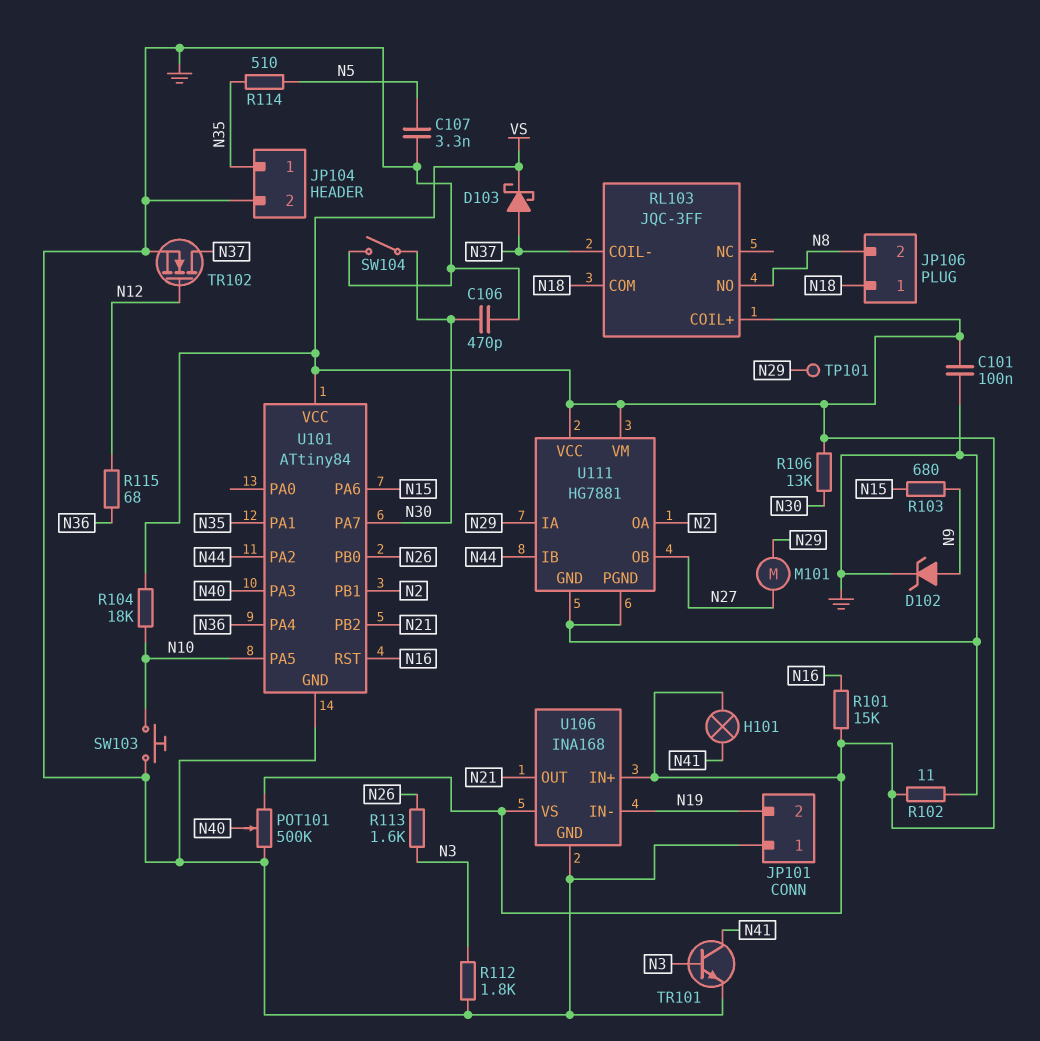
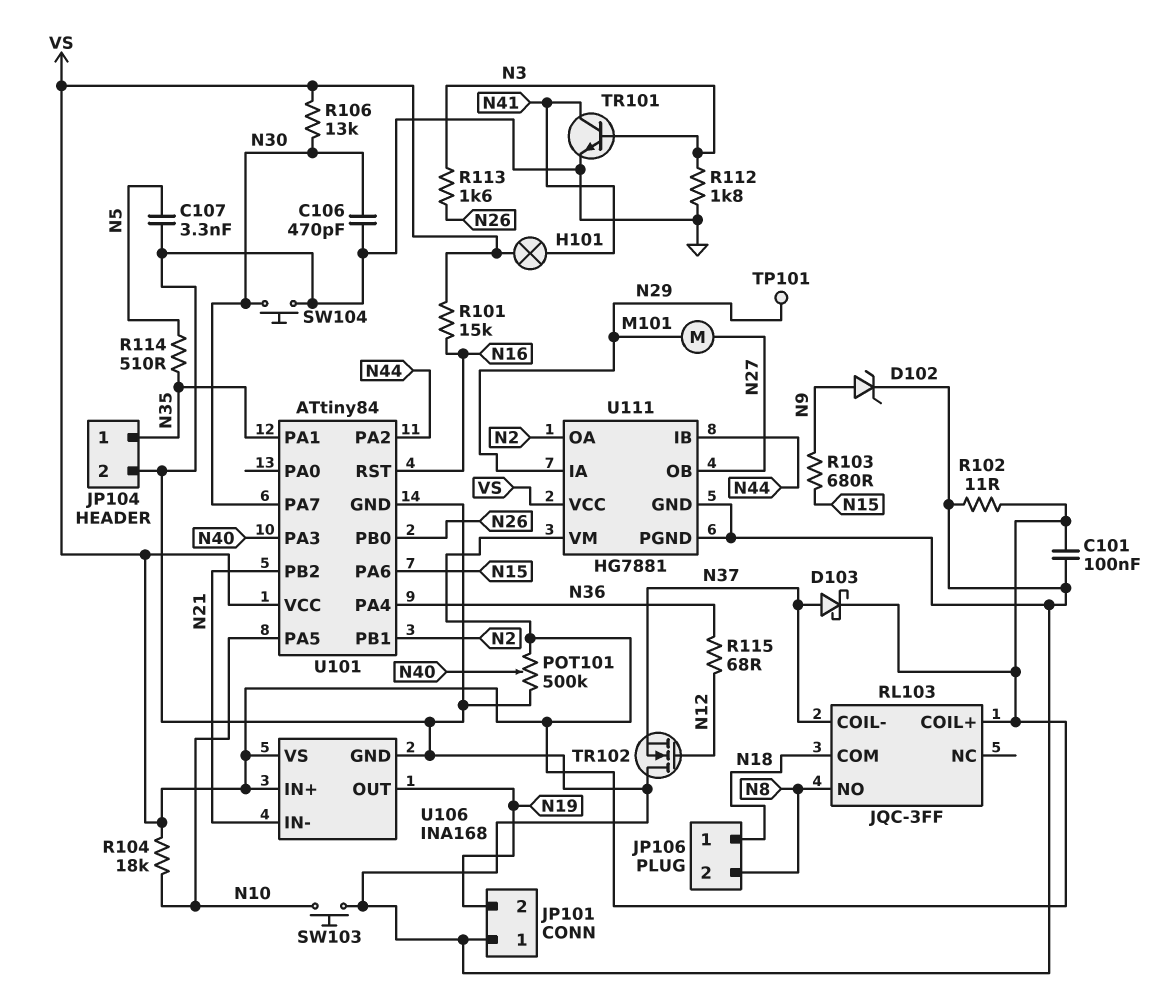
SW104: switch (GND, N30) -> button (GND, N30)
TR102: NMOS (G N12, D N37, S GND) -> NMOS (G N12, D GND, S N37)
U106 pin IN-: N19 -> N21
U106 pin OUT: N21 -> N19

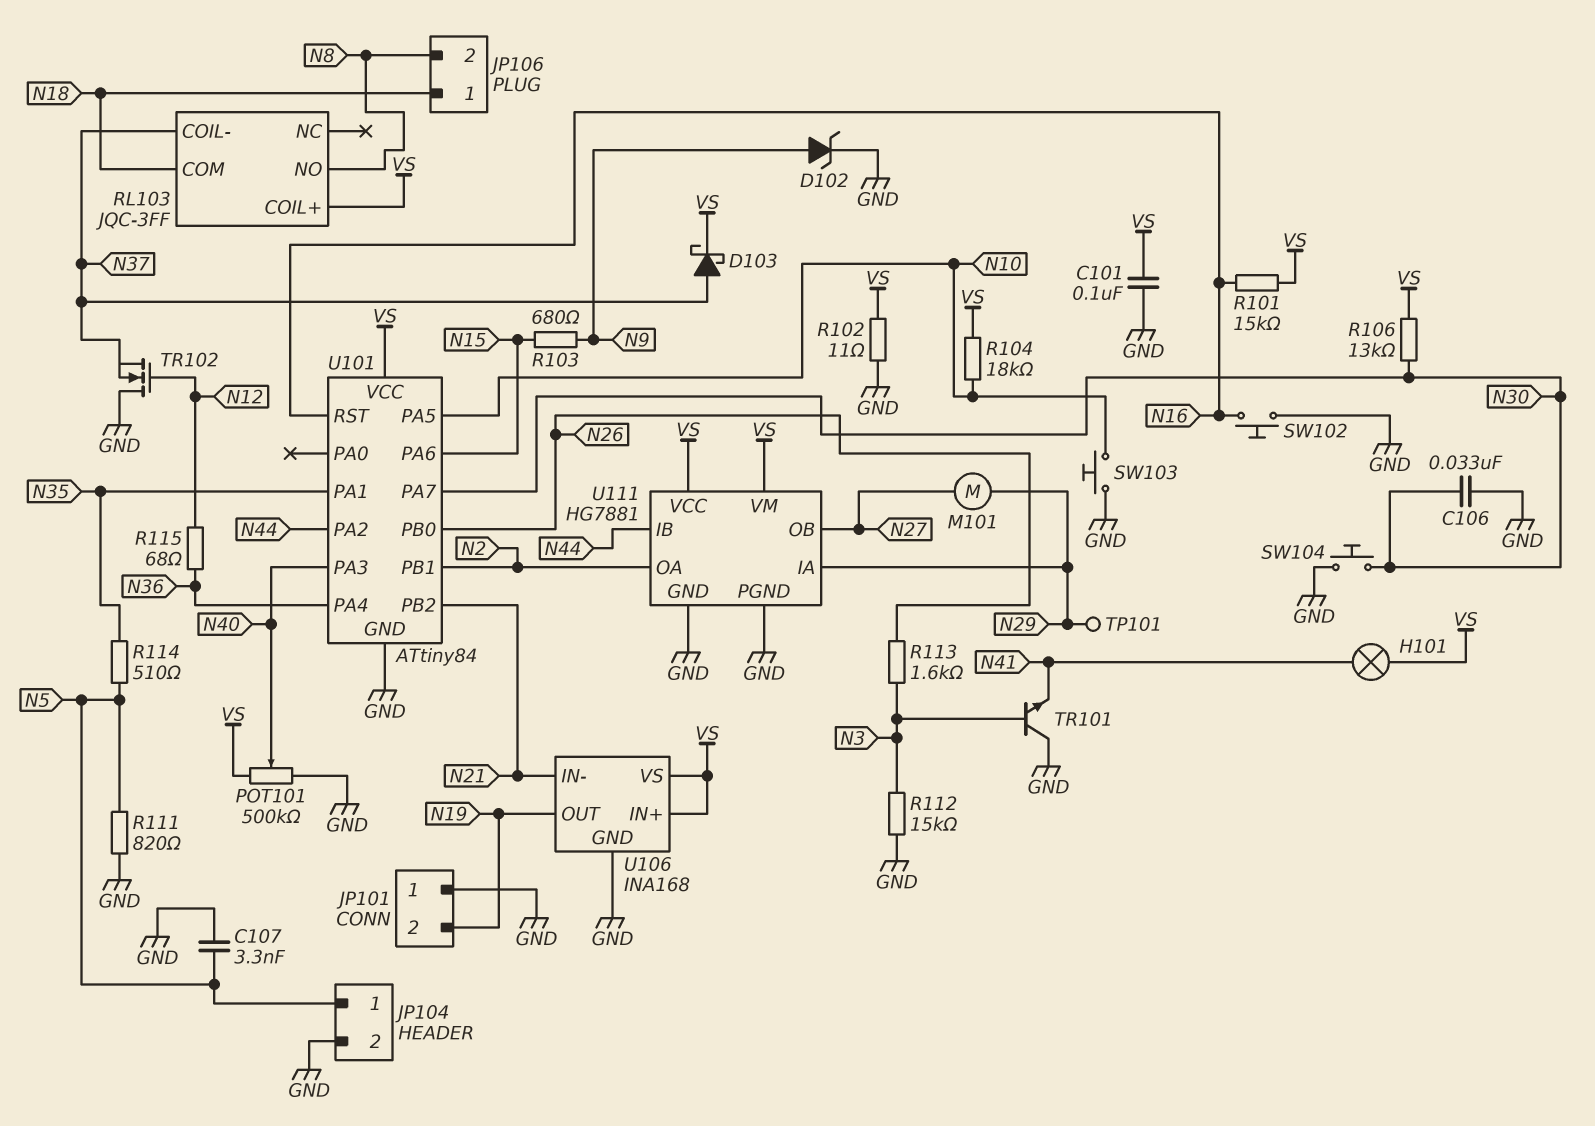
C106: 470pF (GND, N30) -> 33nF (GND, N30)
JP104 pin 1: N35 -> N5
R111: none -> 820 (GND, N5)
R112: 1.8k (GND, N3) -> 15k (GND, N3)
SW102: none -> button (GND, N16)
TR101: NPN (B N3, C N41, E GND) -> NPN (B N3, C GND, E N41)

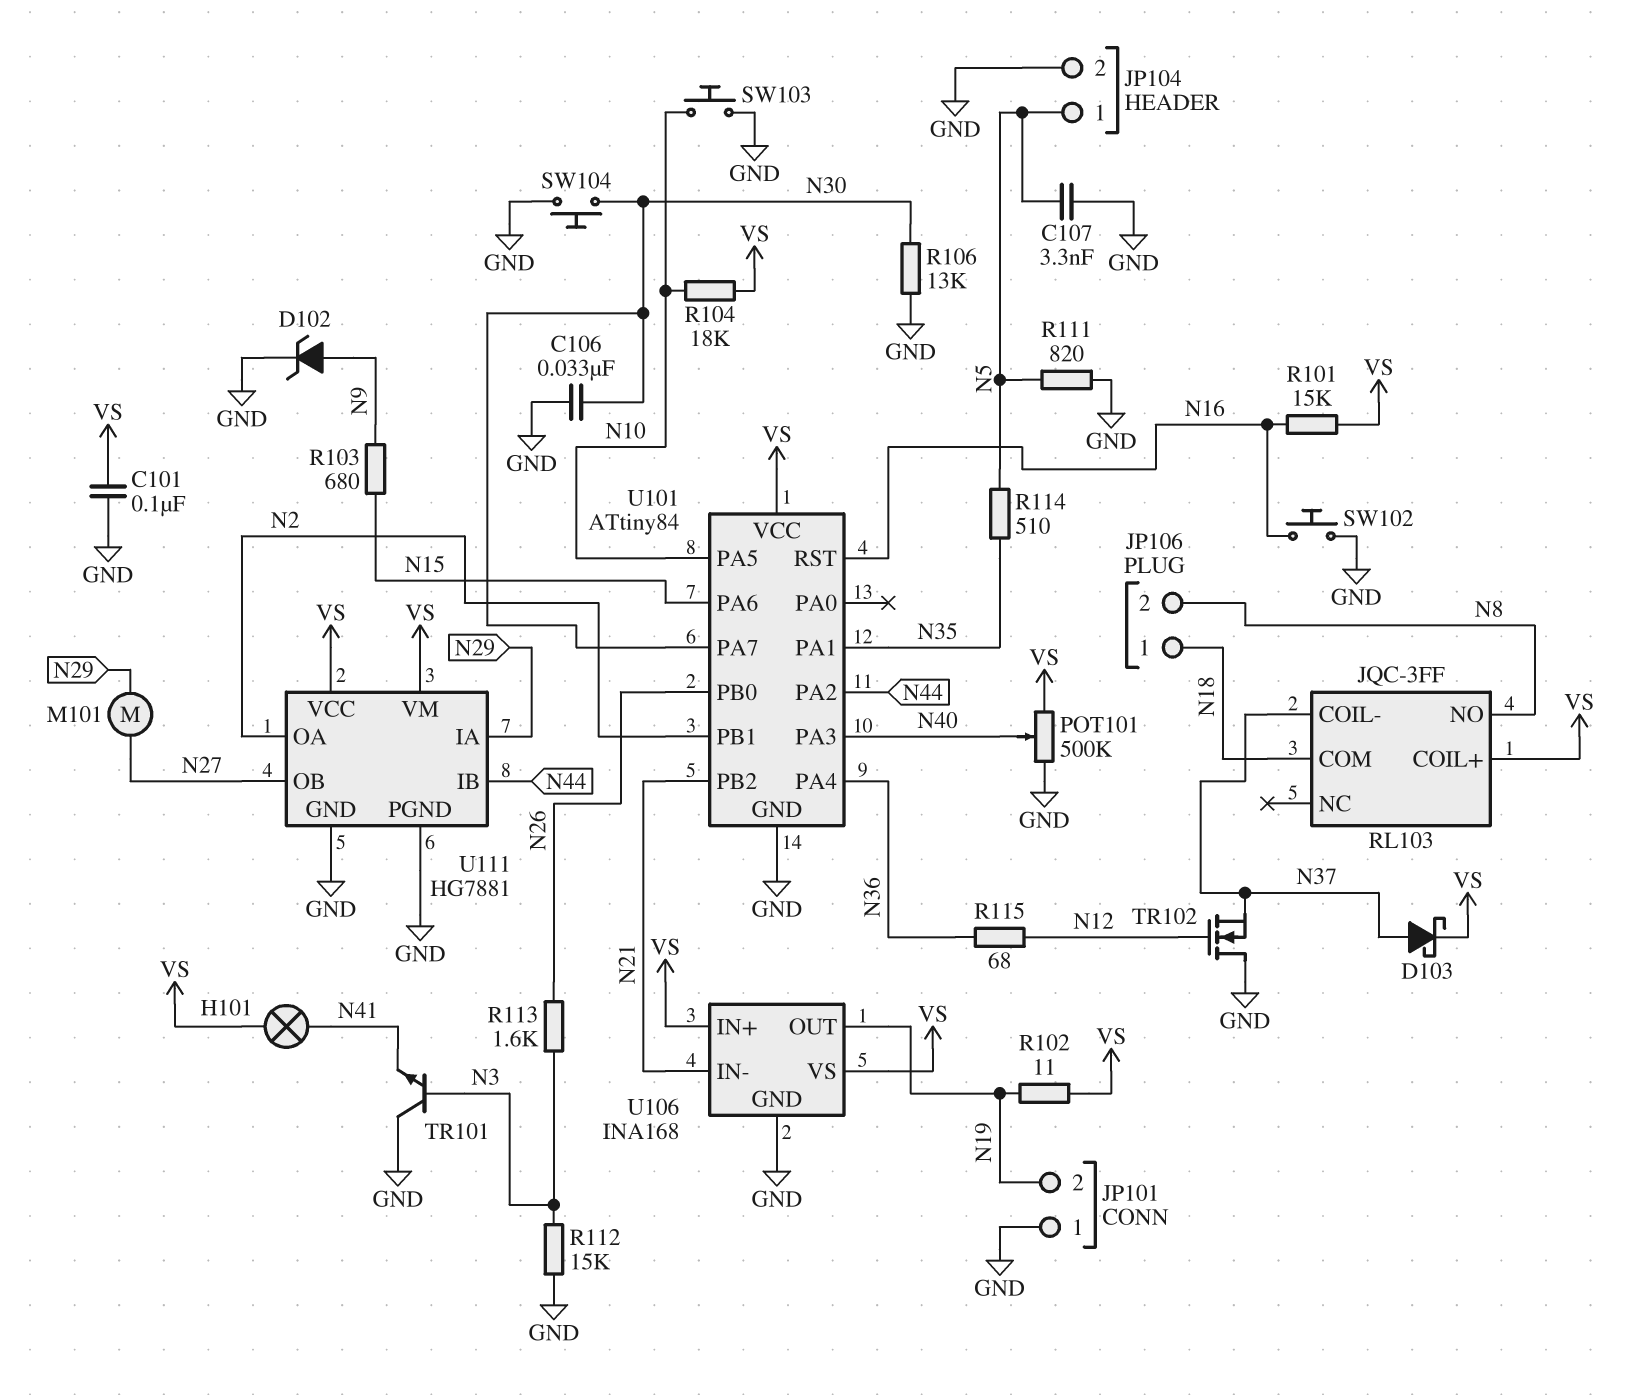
R102: 11 (GND, VS) -> 11 (N19, VS)
R106: 13k (N30, VS) -> 13k (GND, N30)
TP101: test point (N29) -> none

